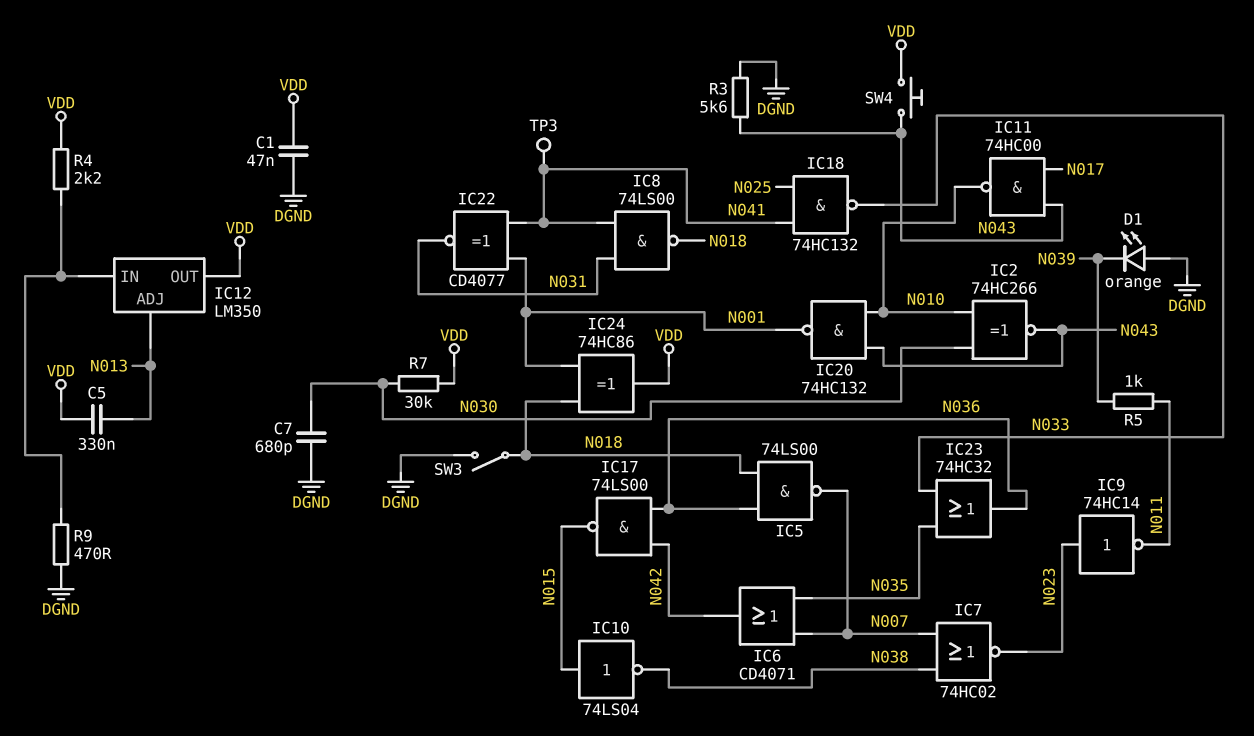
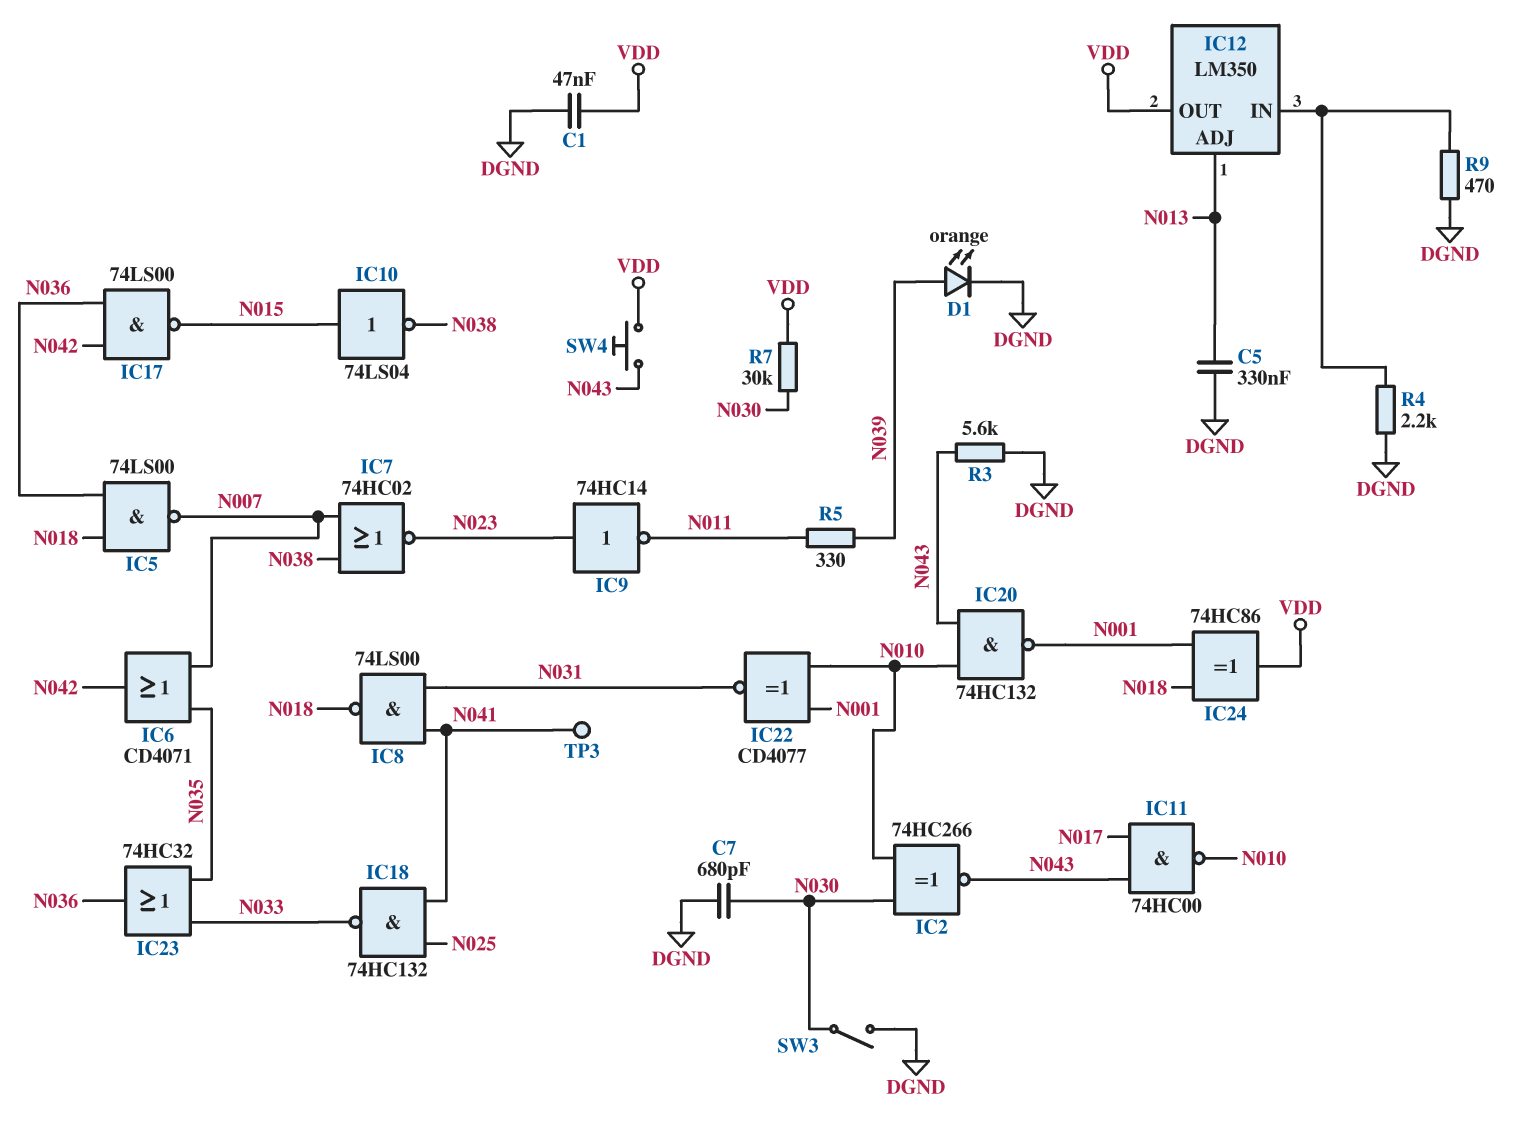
C5: 330nF (N013, VDD) -> 330nF (DGND, N013)
D1: LED orange (A DGND, K N039) -> LED orange (A N039, K DGND)
IC22: XNOR CD4077 (in N001, in N041, out N031) -> XNOR CD4077 (in N001, in N010, out N031)
R4: 2.2k (IC12/IN, VDD) -> 2.2k (DGND, IC12/IN)
R5: 1k (N011, N039) -> 330 (N011, N039)
SW3: switch (DGND, N018) -> switch (DGND, N030)

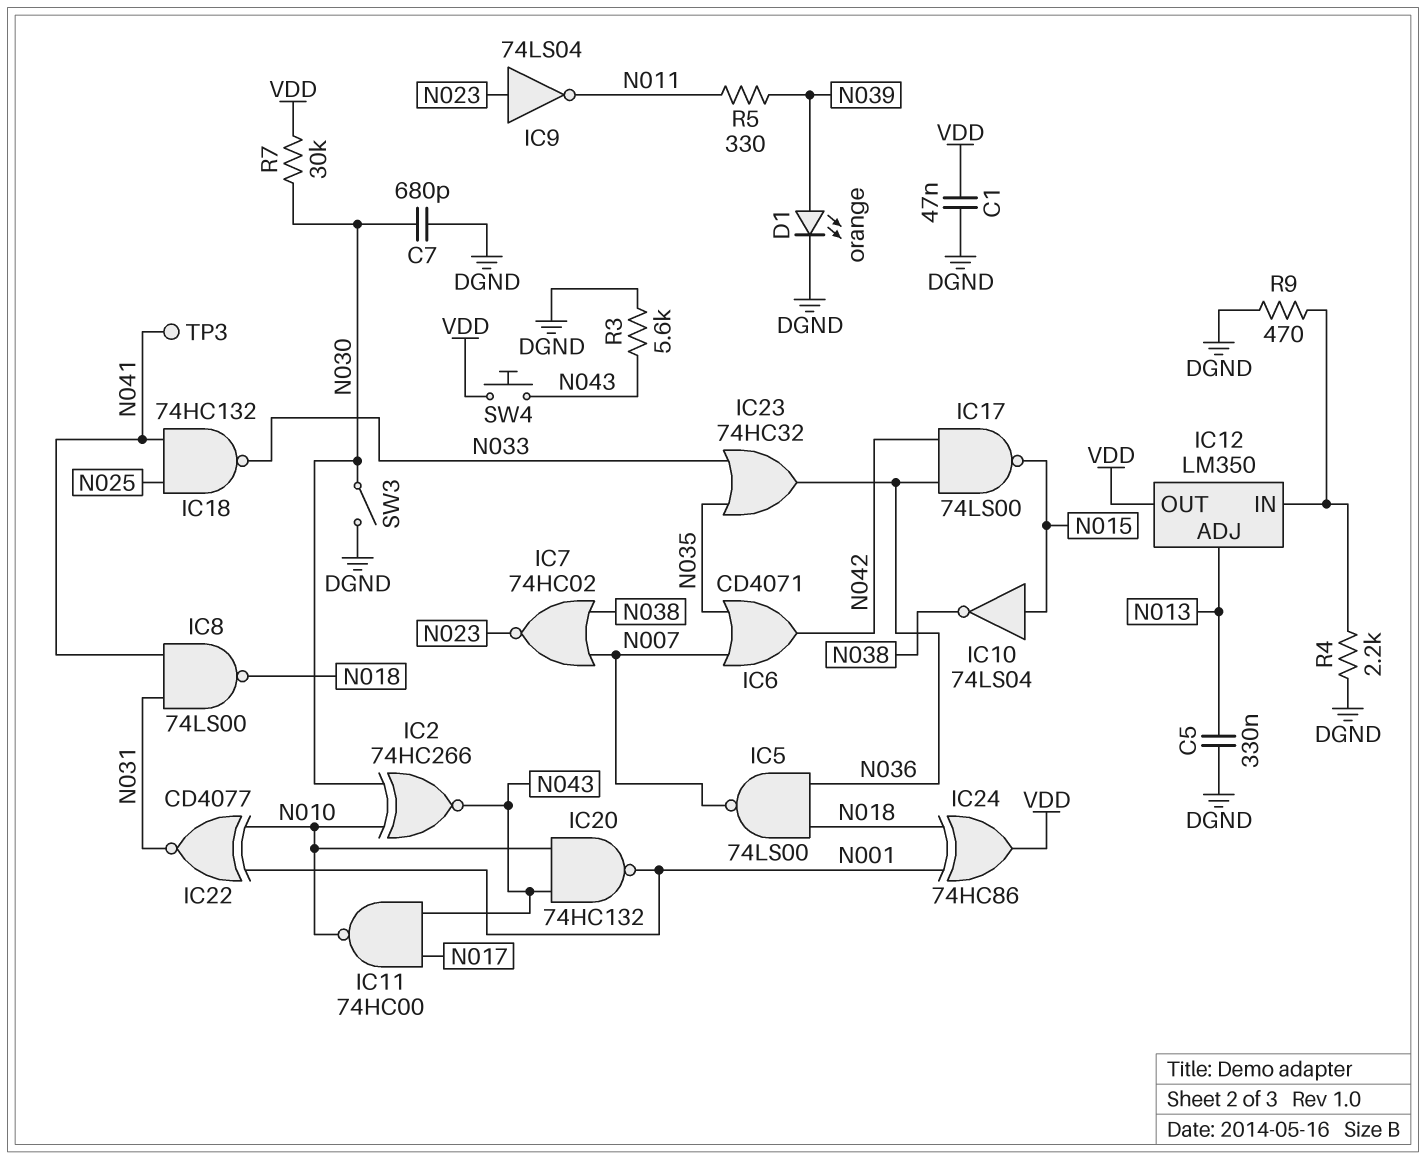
IC9: NOT 74HC14 (in N023, out N011) -> NOT 74LS04 (in N023, out N011)

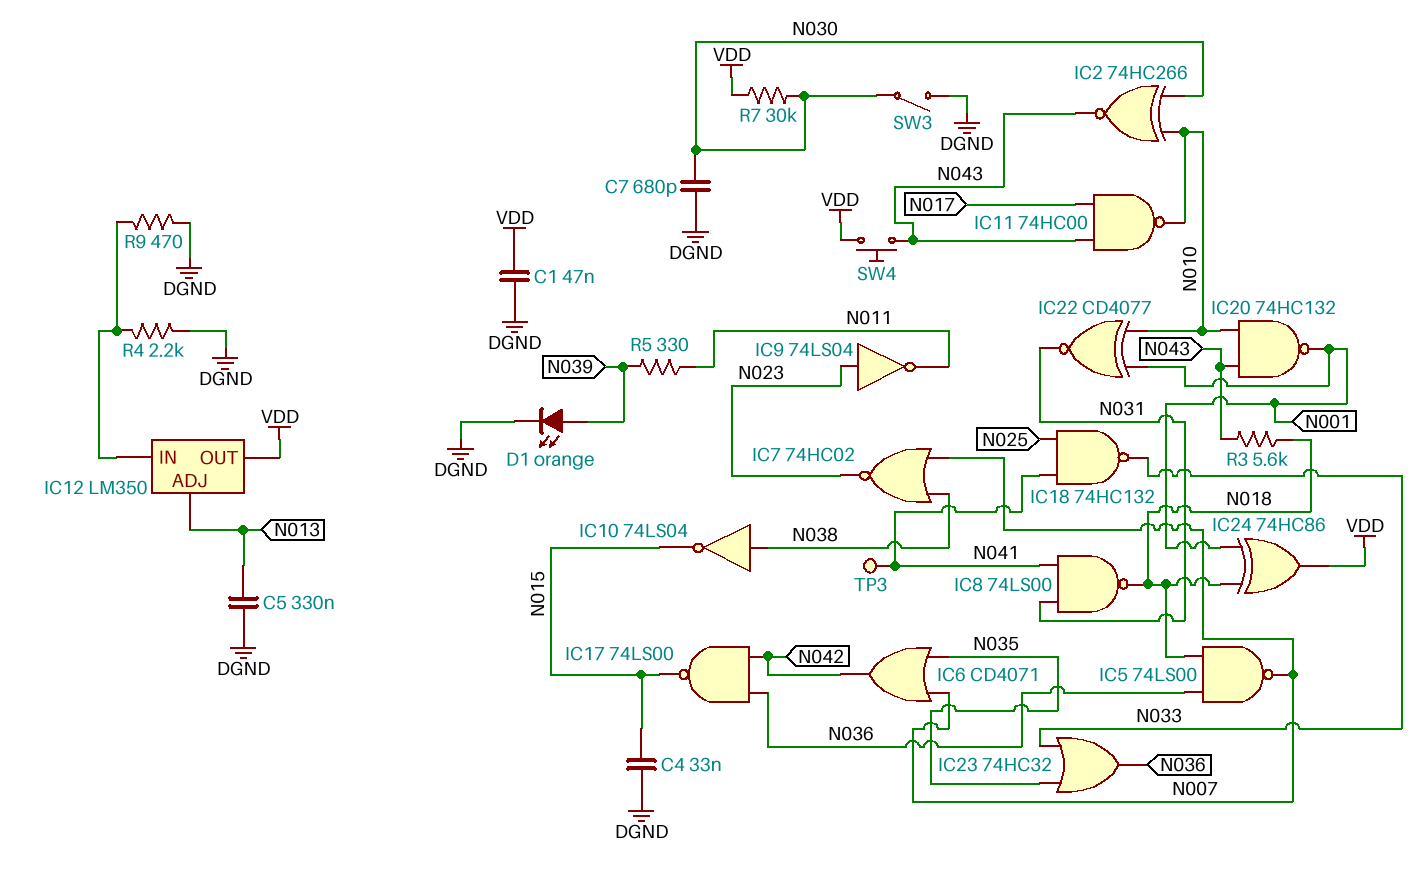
C4: none -> 33nF (DGND, N015)
IC10: NOT 74LS04 (in N015, out N038) -> NOT 74LS04 (in N038, out N015)
R3: 5.6k (DGND, N043) -> 5.6k (N018, N043)

